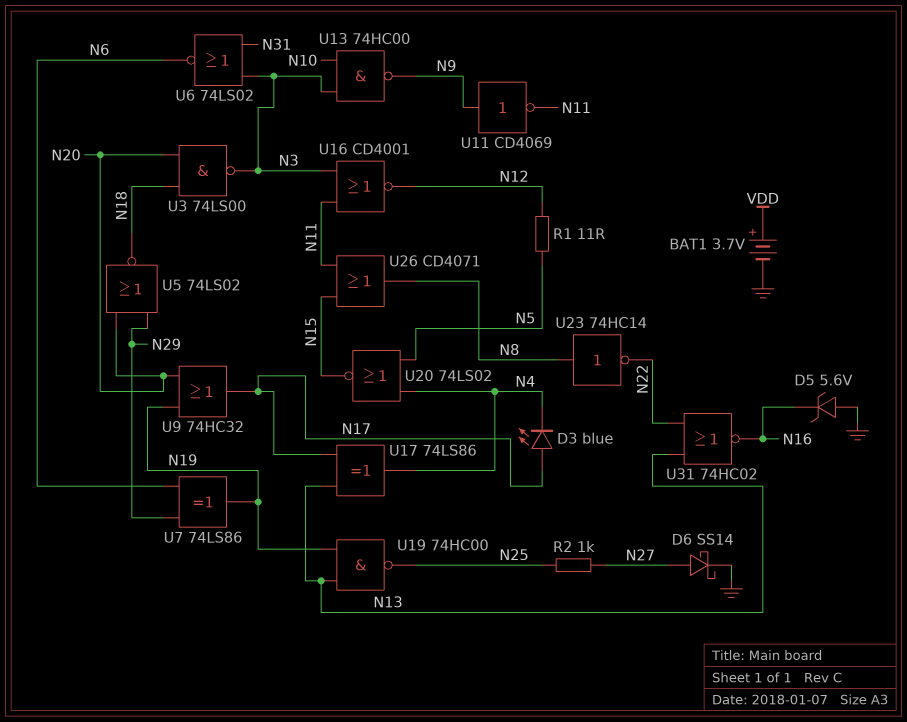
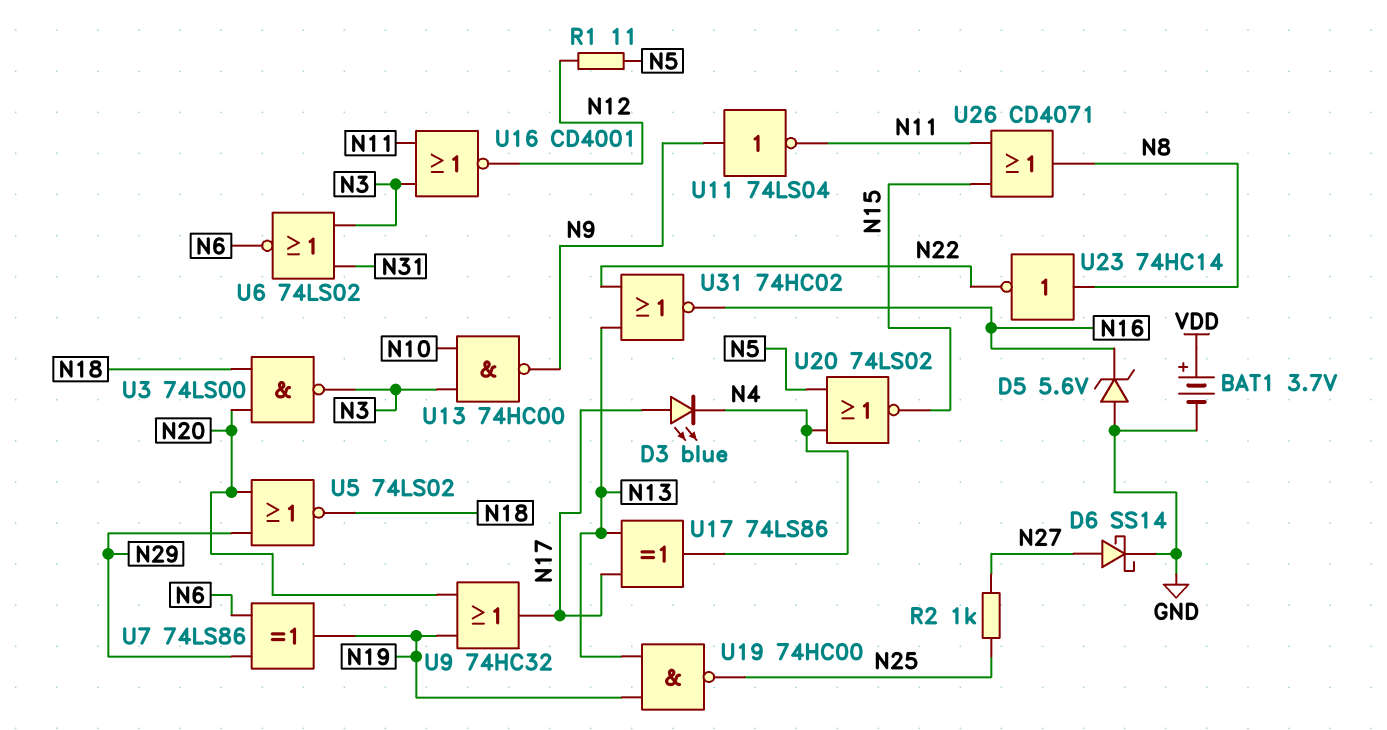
U11: NOT CD4069 (in N9, out N11) -> NOT 74LS04 (in N9, out N11)

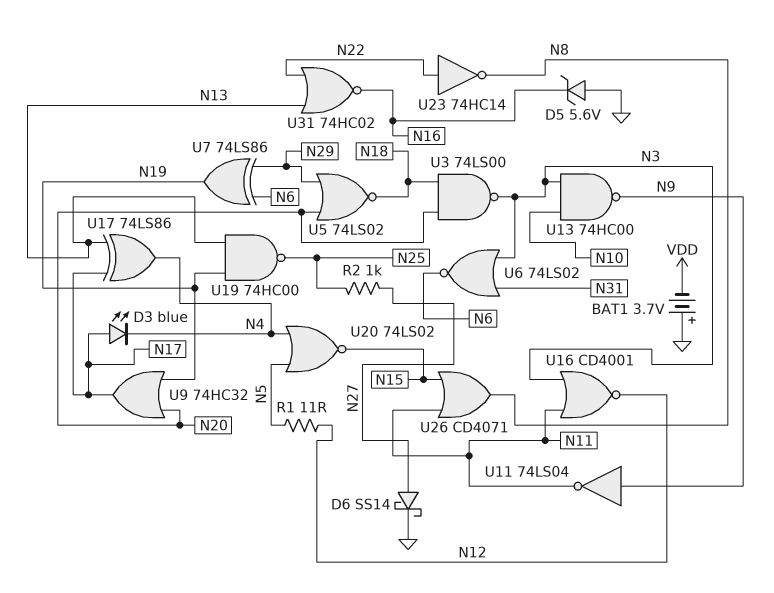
BAT1: 3.7V (plus VDD, minus GND) -> 3.7V (plus GND, minus VDD)
U23: NOT 74HC14 (in N8, out N22) -> NOT 74HC14 (in N22, out N8)

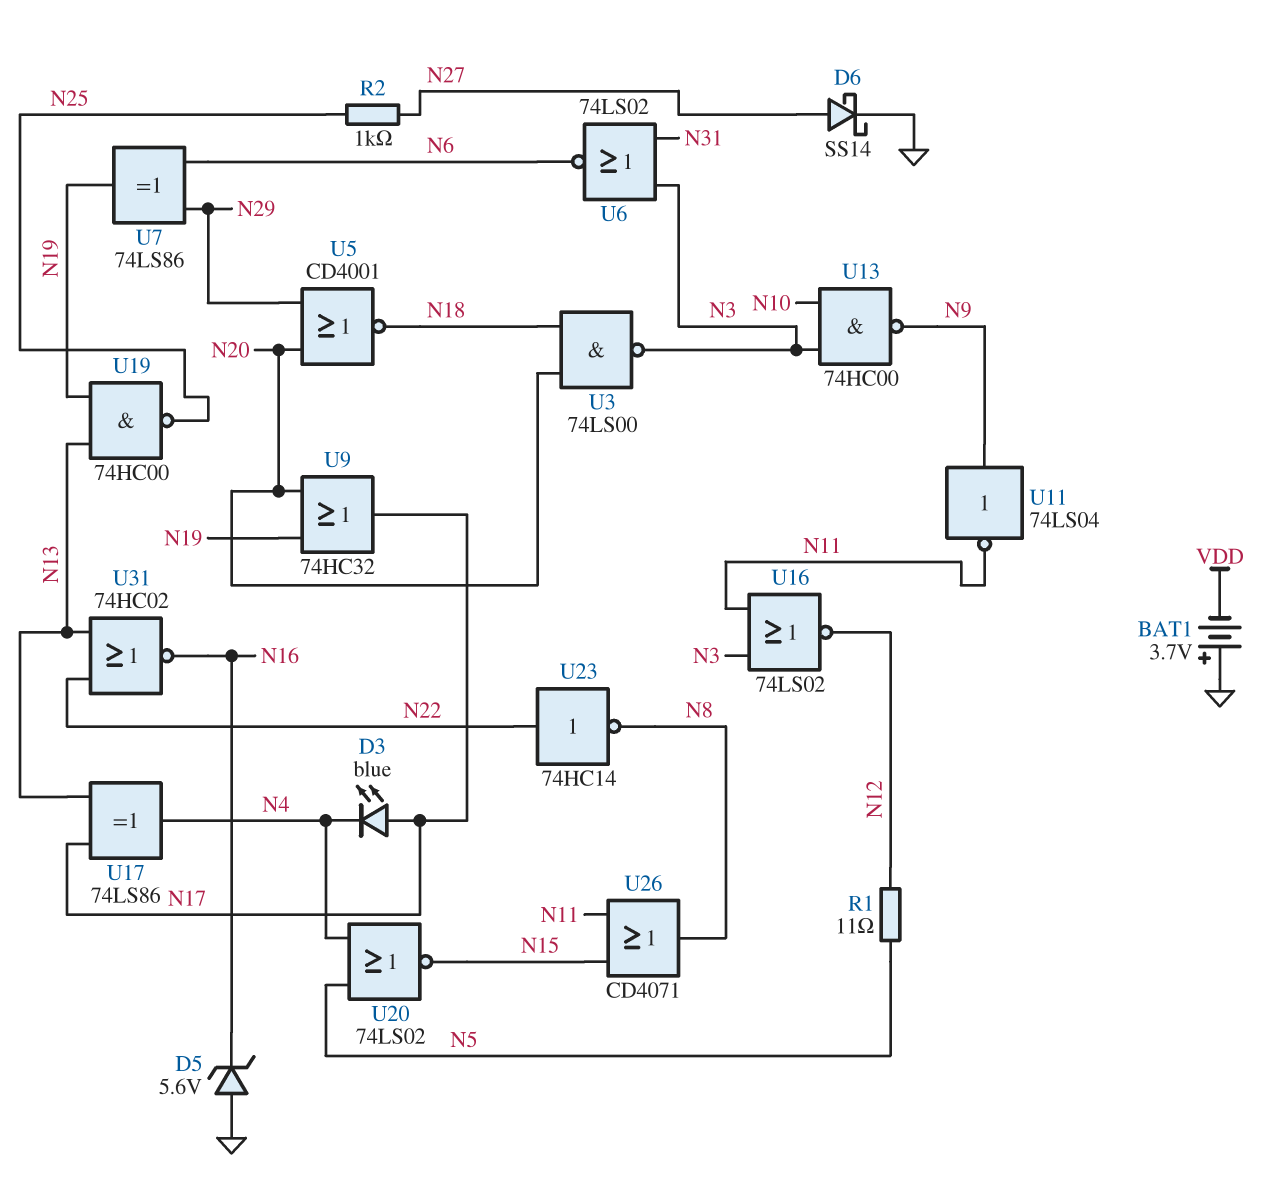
U5: NOR 74LS02 (in N20, in N29, out N18) -> NOR CD4001 (in N20, in N29, out N18)
U16: NOR CD4001 (in N3, in N11, out N12) -> NOR 74LS02 (in N3, in N11, out N12)

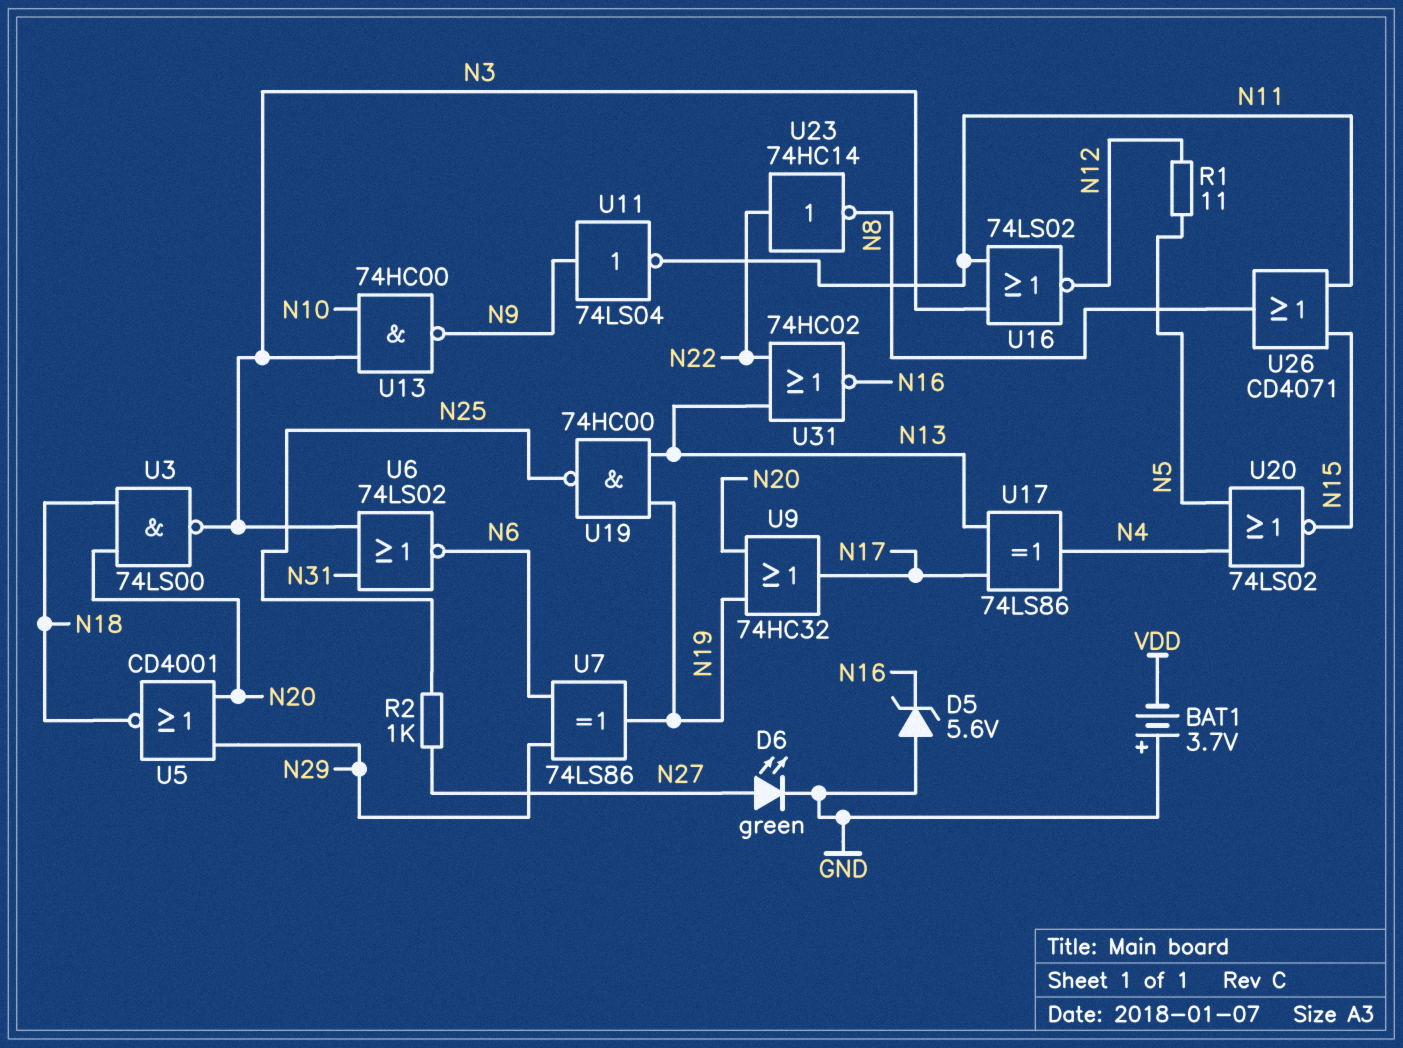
D3: LED blue (A N17, K N4) -> none
D6: schottky SS14 (A N27, K GND) -> LED green (A N27, K GND)

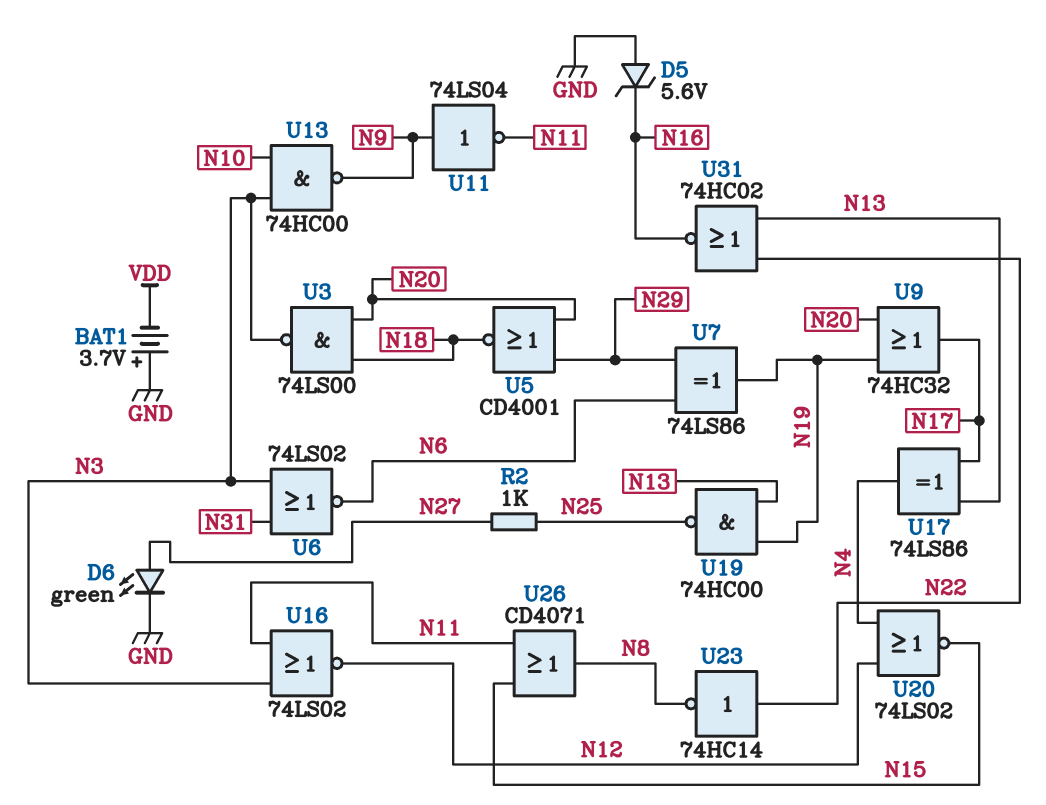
R1: 11 (N5, N12) -> none
U20: NOR 74LS02 (in N4, in N5, out N15) -> NOR 74LS02 (in N4, in N12, out N15)

